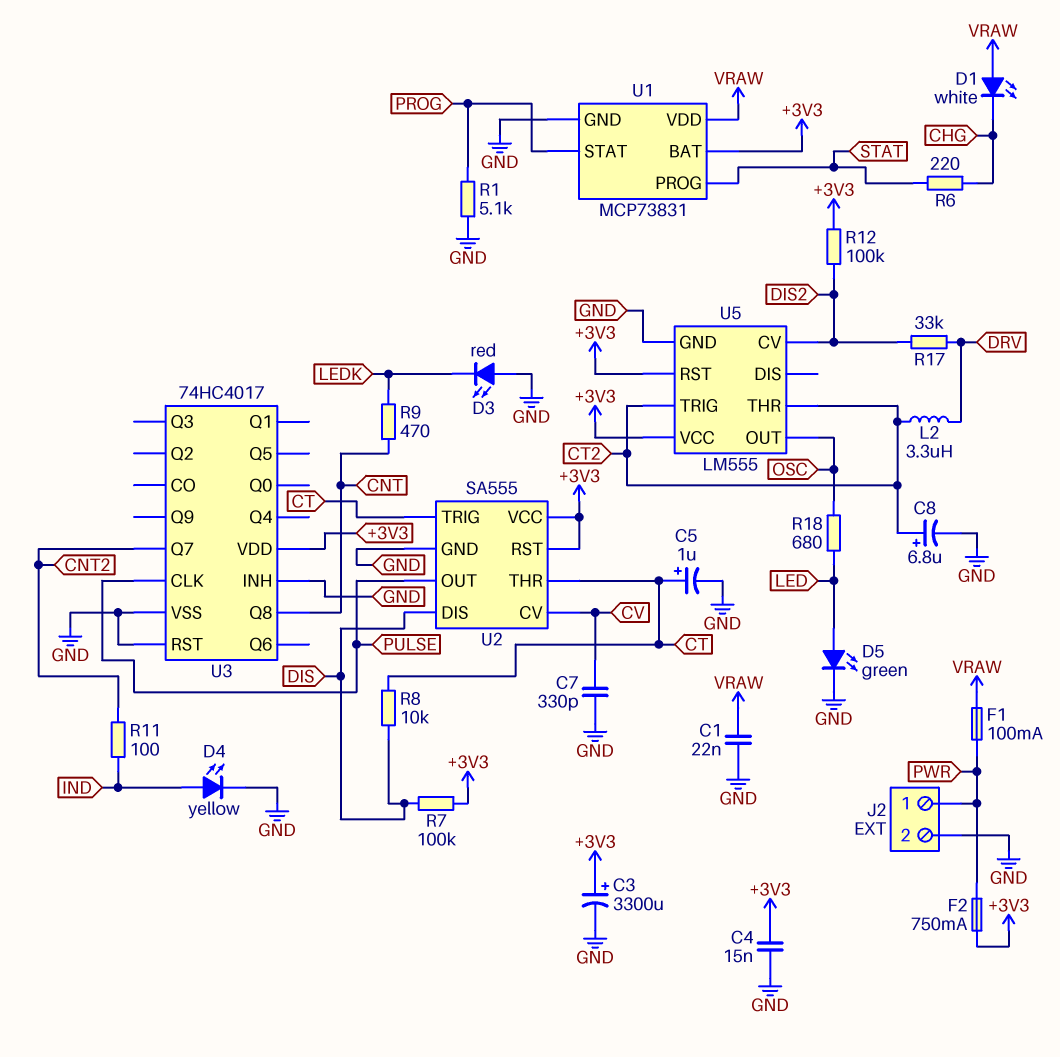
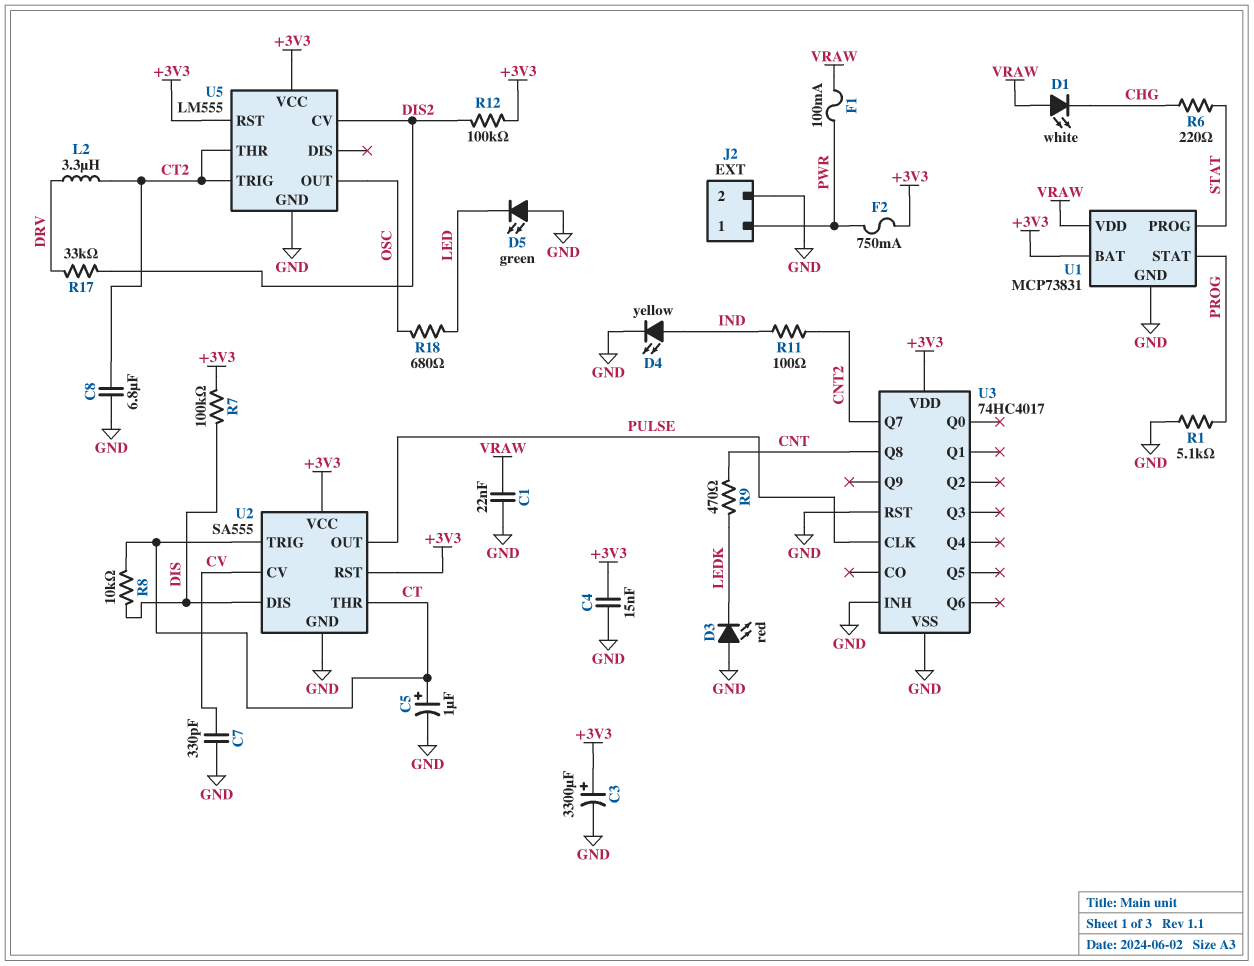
C8: 6.8uF (plus CT2, minus GND) -> 6.8uF (CT2, GND)
D5: LED green (A LED, K GND) -> LED green (A GND, K LED)

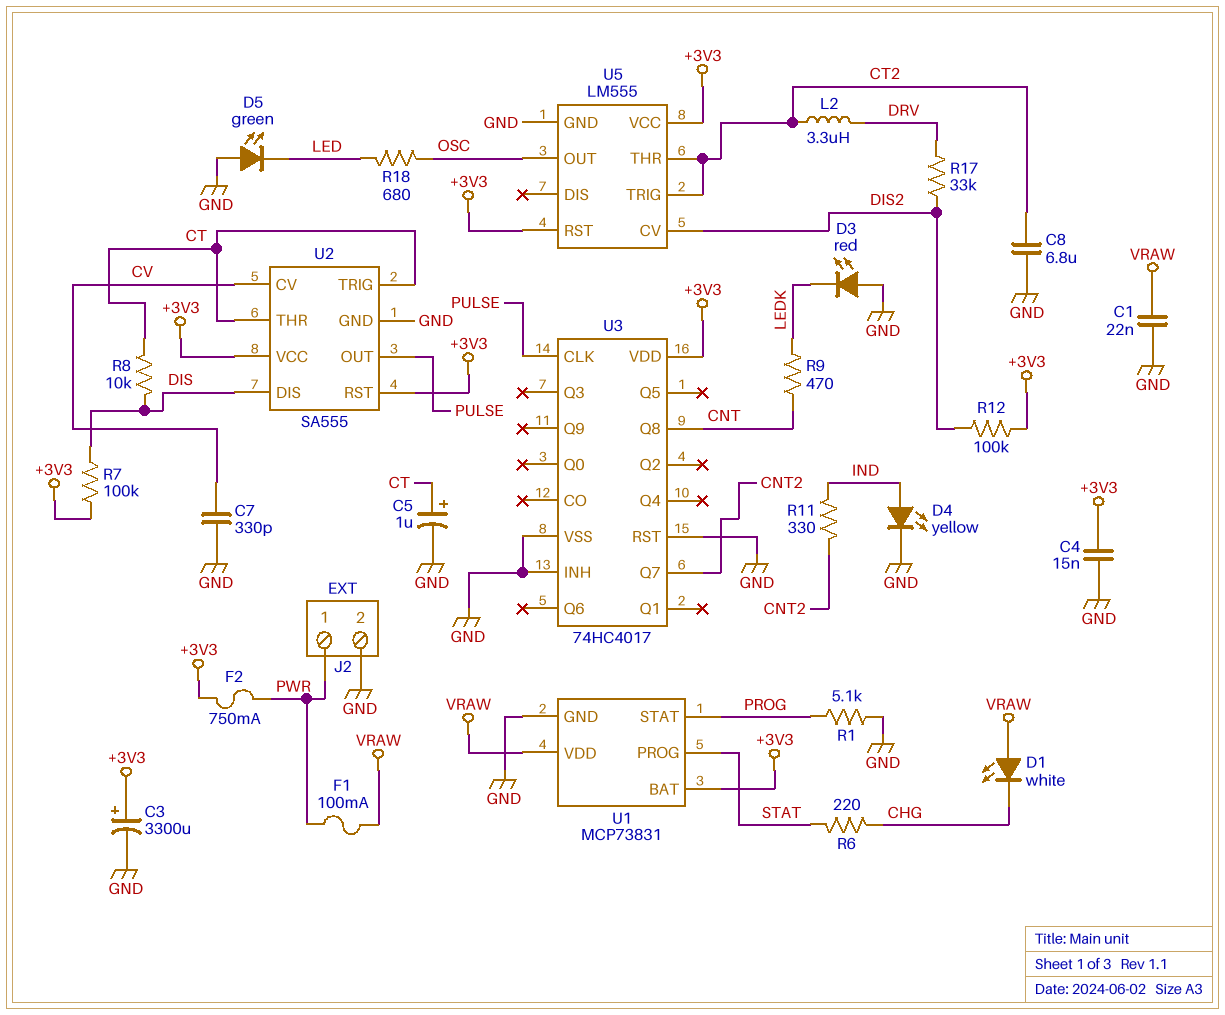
R11: 100 (CNT2, IND) -> 330 (CNT2, IND)

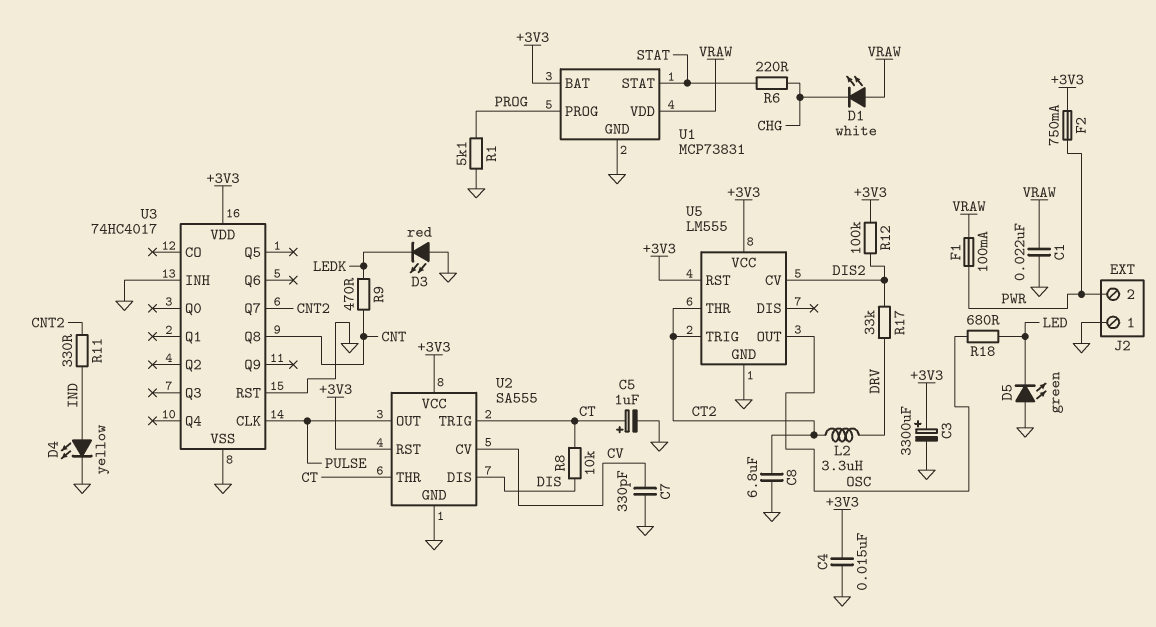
J2 pin 1: PWR -> GND
J2 pin 2: GND -> PWR
R7: 100k (+3V3, DIS) -> none
U1 pin PROG: STAT -> PROG
U1 pin STAT: PROG -> STAT

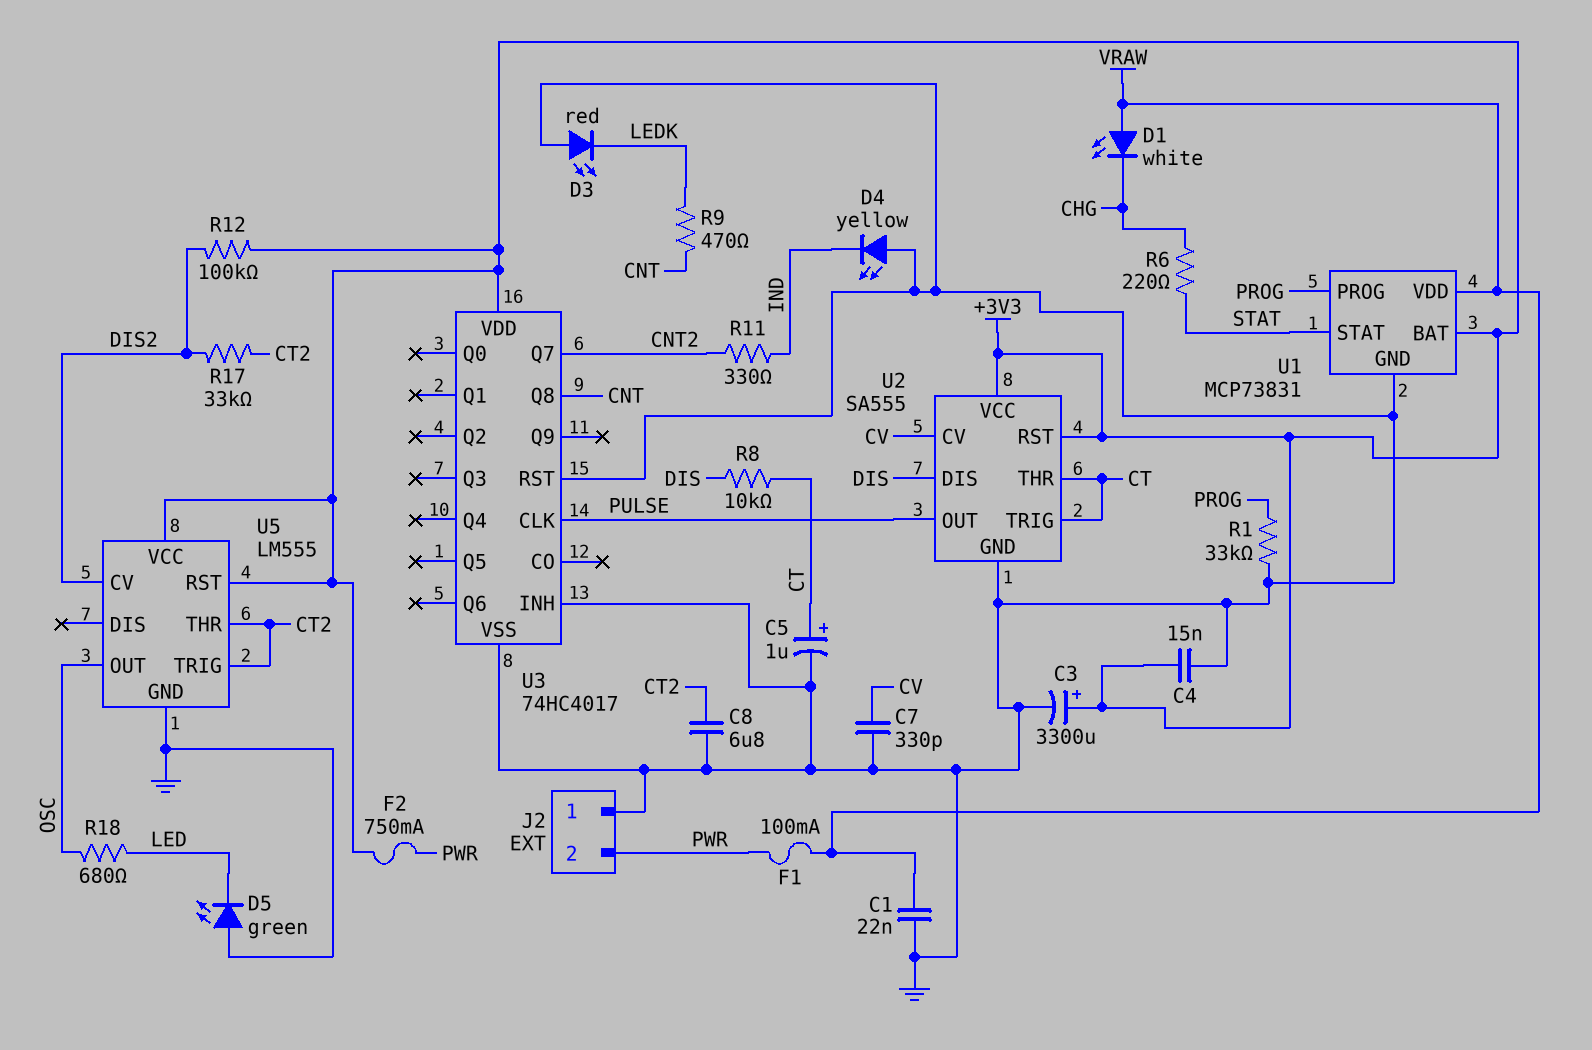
D4: LED yellow (A IND, K GND) -> LED yellow (A GND, K IND)
L2: 3.3uH (CT2, DRV) -> none
R1: 5.1k (GND, PROG) -> 33k (GND, PROG)
R17: 33k (DIS2, DRV) -> 33k (CT2, DIS2)

